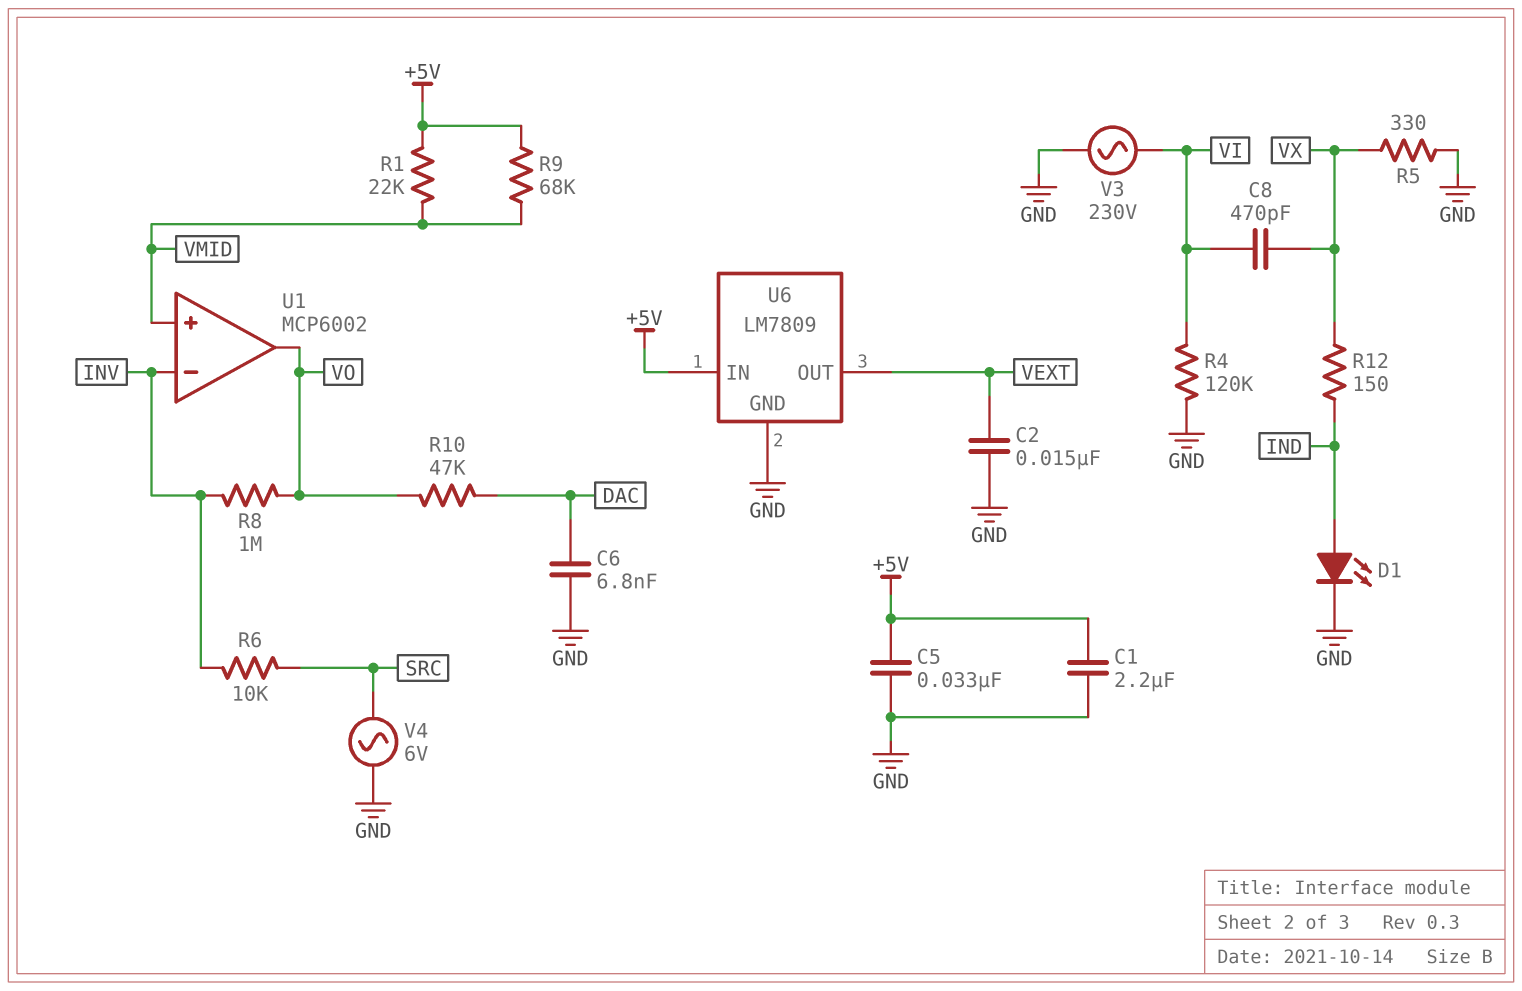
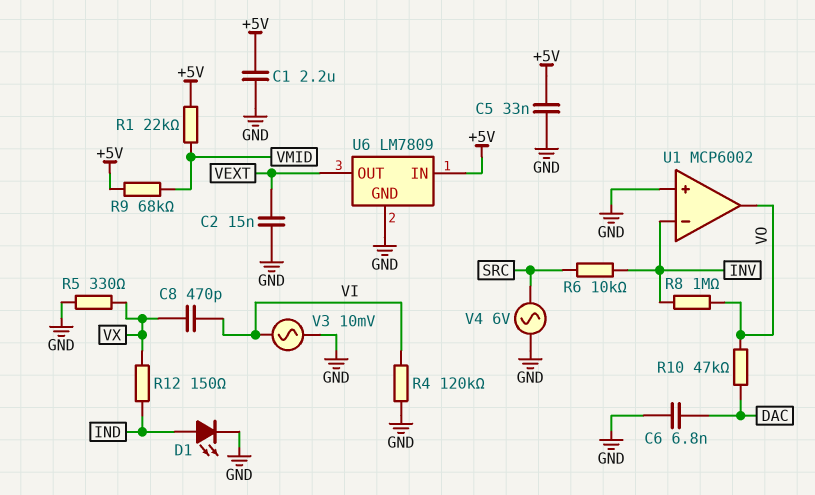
U1 pin in+: VMID -> GND
V3: AC 230V (GND, VI) -> AC 10mV (GND, VI)

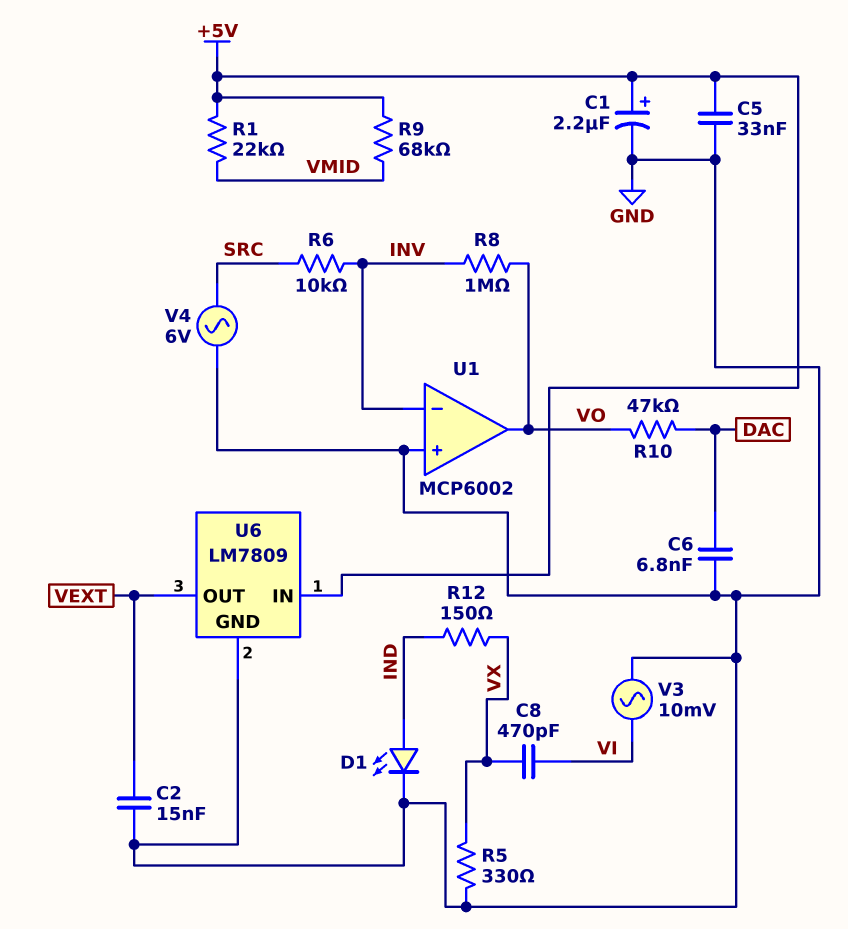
C1: 2.2uF (+5V, GND) -> 2.2uF (plus +5V, minus GND)
R4: 120k (GND, VI) -> none

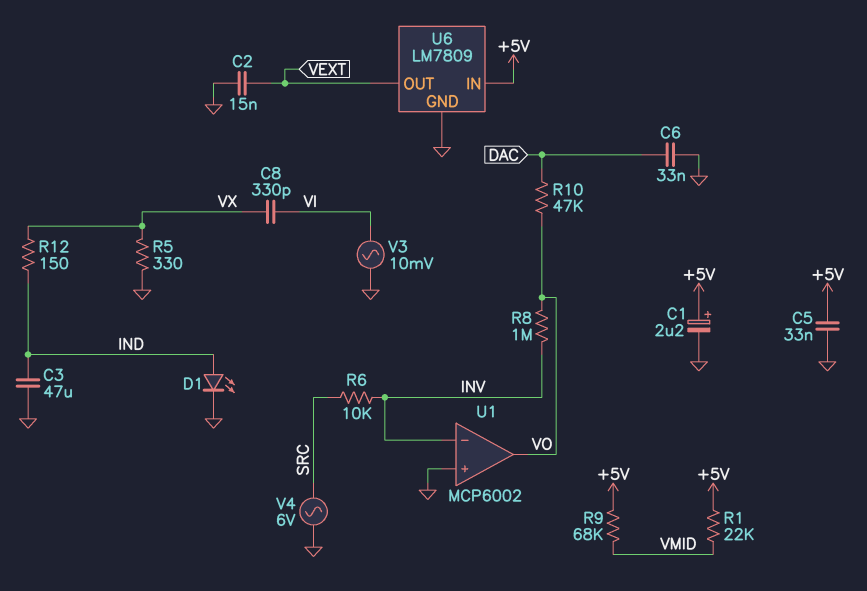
C3: none -> 47uF (GND, IND)
C6: 6.8nF (DAC, GND) -> 33nF (DAC, GND)
C8: 470pF (VI, VX) -> 330pF (VI, VX)

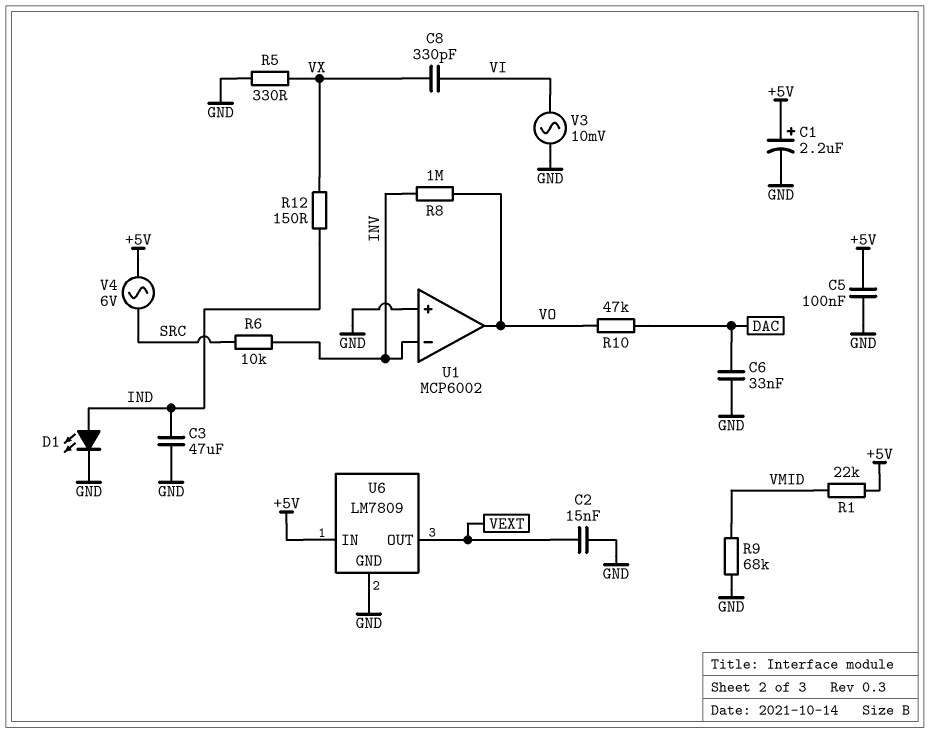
C5: 33nF (+5V, GND) -> 100nF (+5V, GND)
R9: 68k (+5V, VMID) -> 68k (GND, VMID)
V4: AC 6V (GND, SRC) -> AC 6V (+5V, SRC)

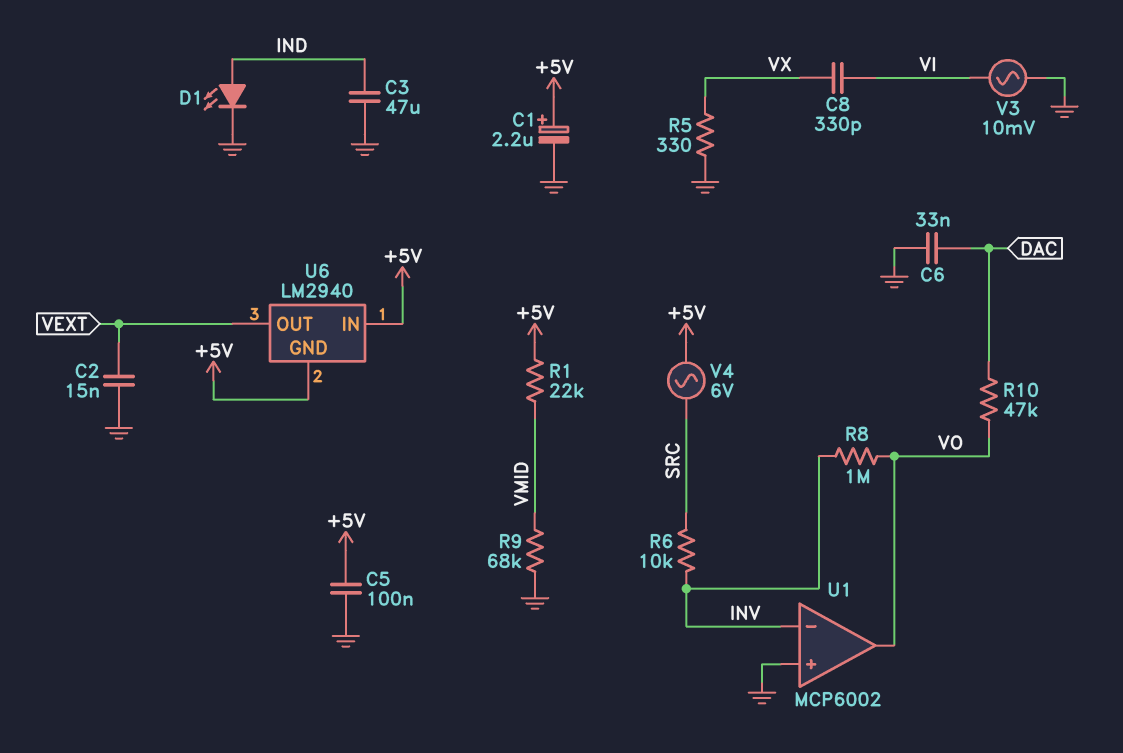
R12: 150 (IND, VX) -> none
U6: LM7809 -> LM2940
U6 pin GND: GND -> +5V

